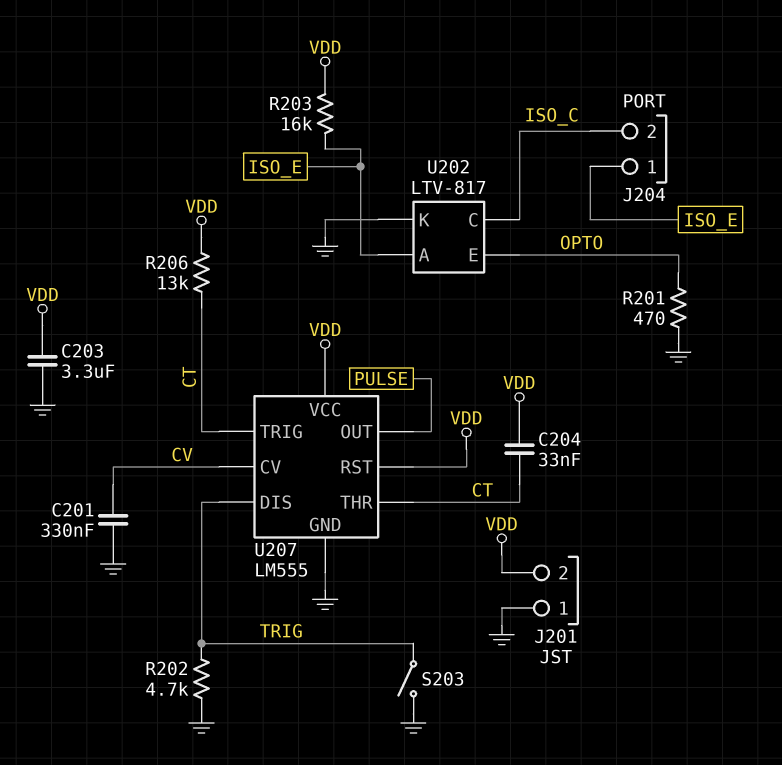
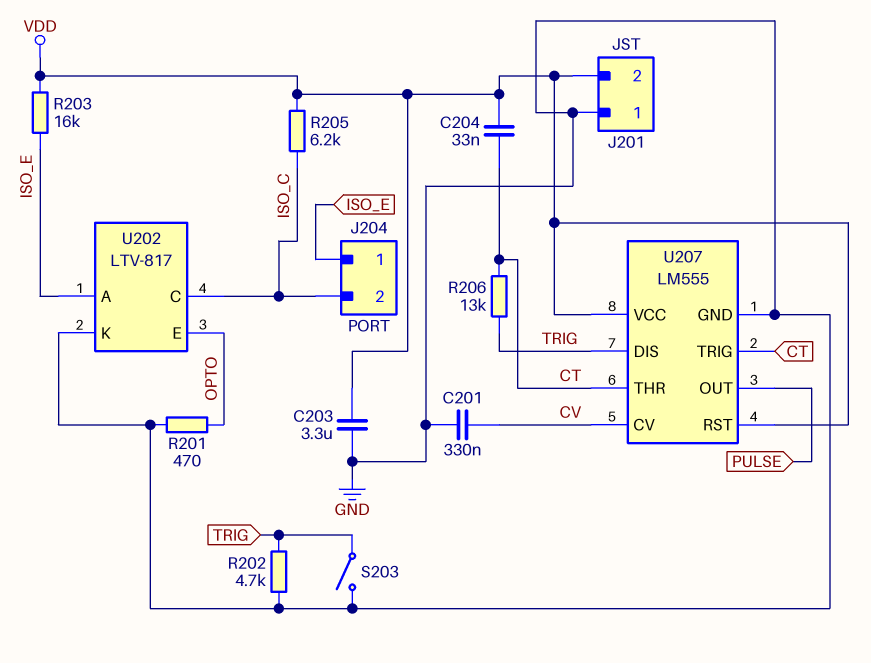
R205: none -> 6.2k (ISO_C, VDD)
R206: 13k (CT, VDD) -> 13k (CT, TRIG)

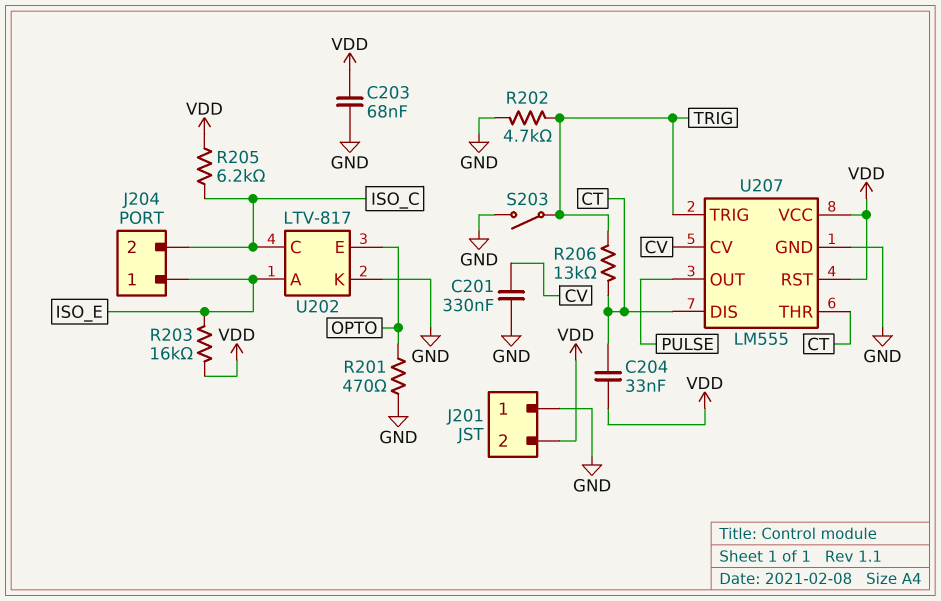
C203: 3.3uF (GND, VDD) -> 68nF (GND, VDD)
U207 pin DIS: TRIG -> CT
U207 pin TRIG: CT -> TRIG

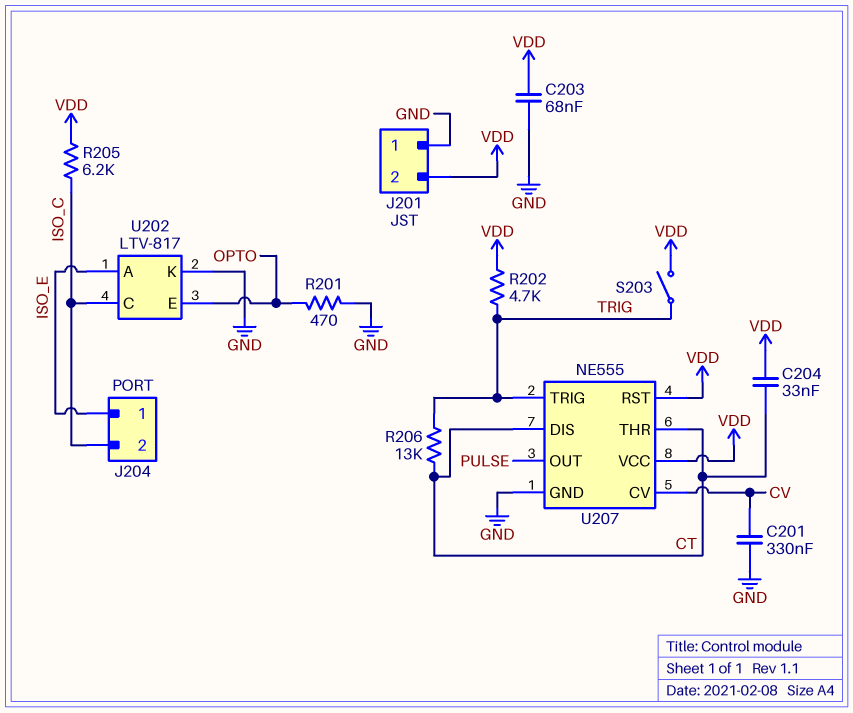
R202: 4.7k (GND, TRIG) -> 4.7k (TRIG, VDD)
R203: 16k (ISO_E, VDD) -> none
S203: switch (GND, TRIG) -> switch (TRIG, VDD)
U207: LM555 -> NE555

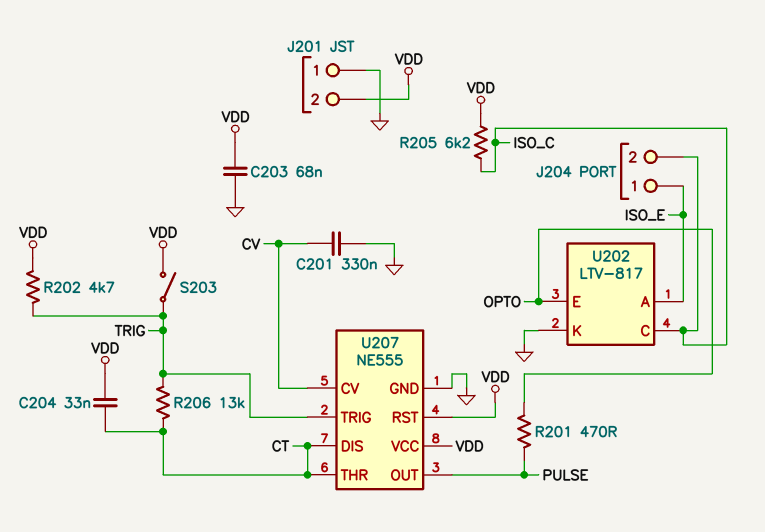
R201: 470 (GND, OPTO) -> 470 (OPTO, PULSE)

